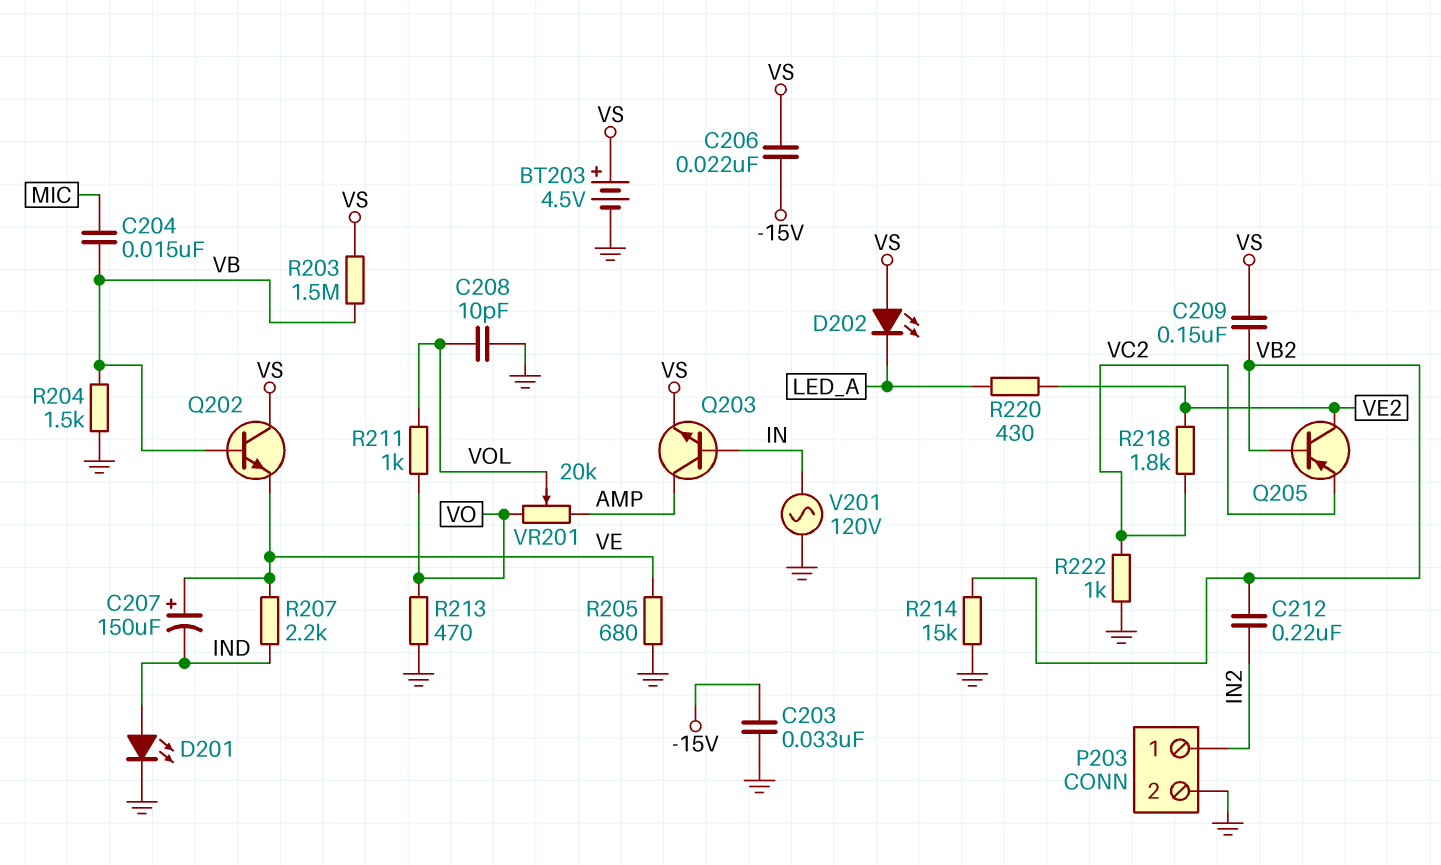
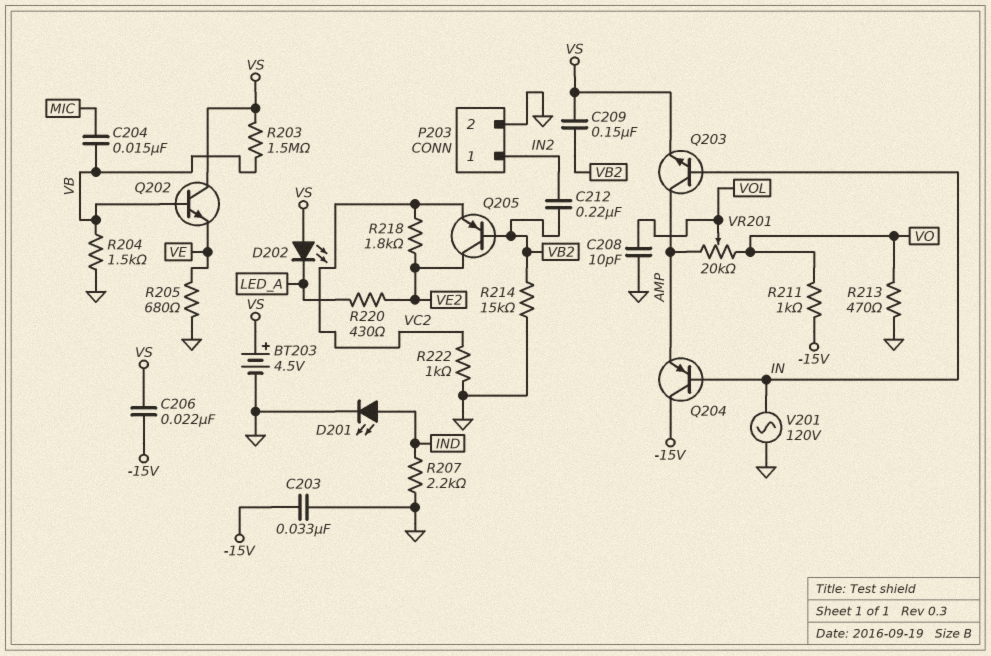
C207: 150uF (plus VE, minus IND) -> none
Q204: none -> PNP (B IN, C -15V, E AMP)
R207: 2.2k (IND, VE) -> 2.2k (GND, IND)
R211: 1k (VO, VOL) -> 1k (-15V, VO)

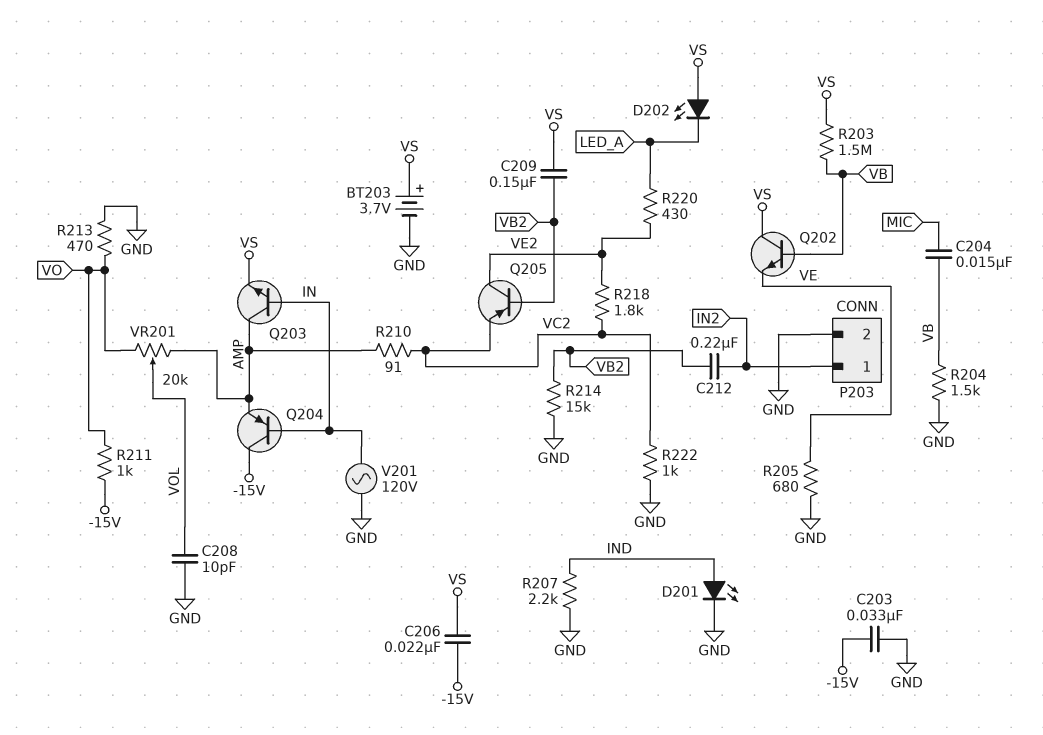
BT203: 4.5V (plus VS, minus GND) -> 3.7V (plus VS, minus GND)
R210: none -> 91 (AMP, VC2)

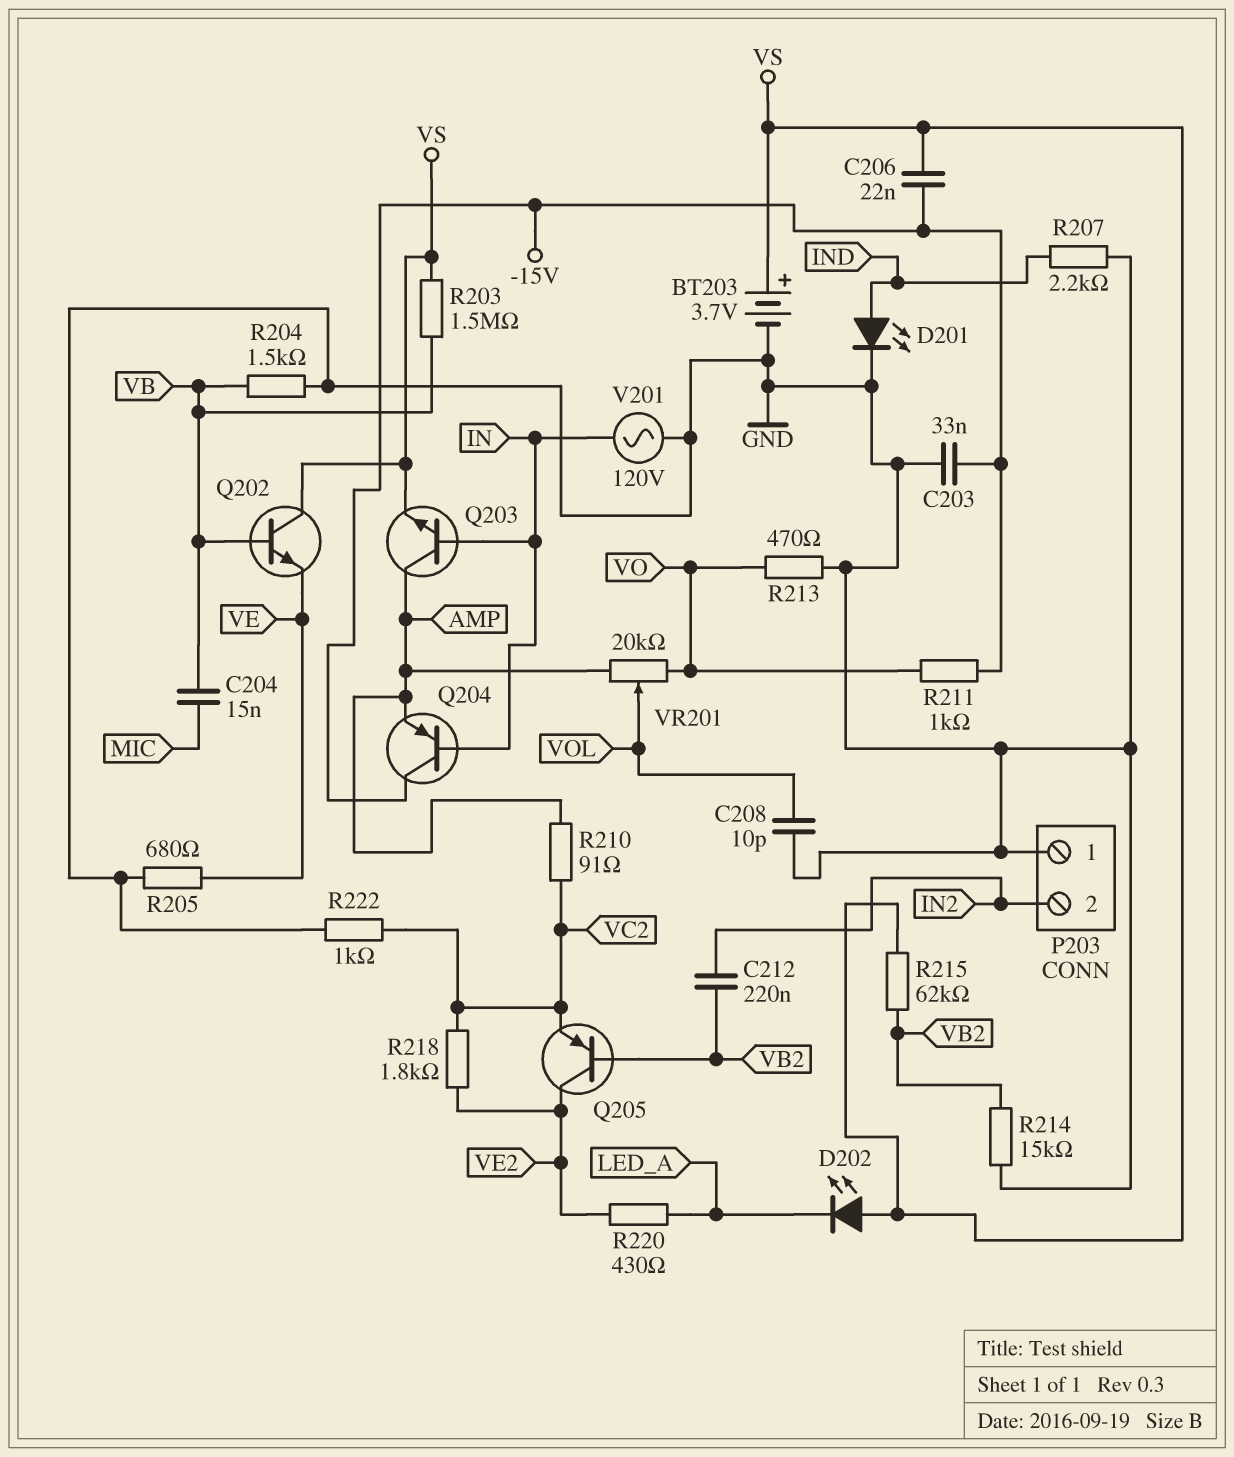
C209: 150nF (VB2, VS) -> none
P203 pin 1: IN2 -> GND
P203 pin 2: GND -> IN2
R215: none -> 62k (VB2, VS)

